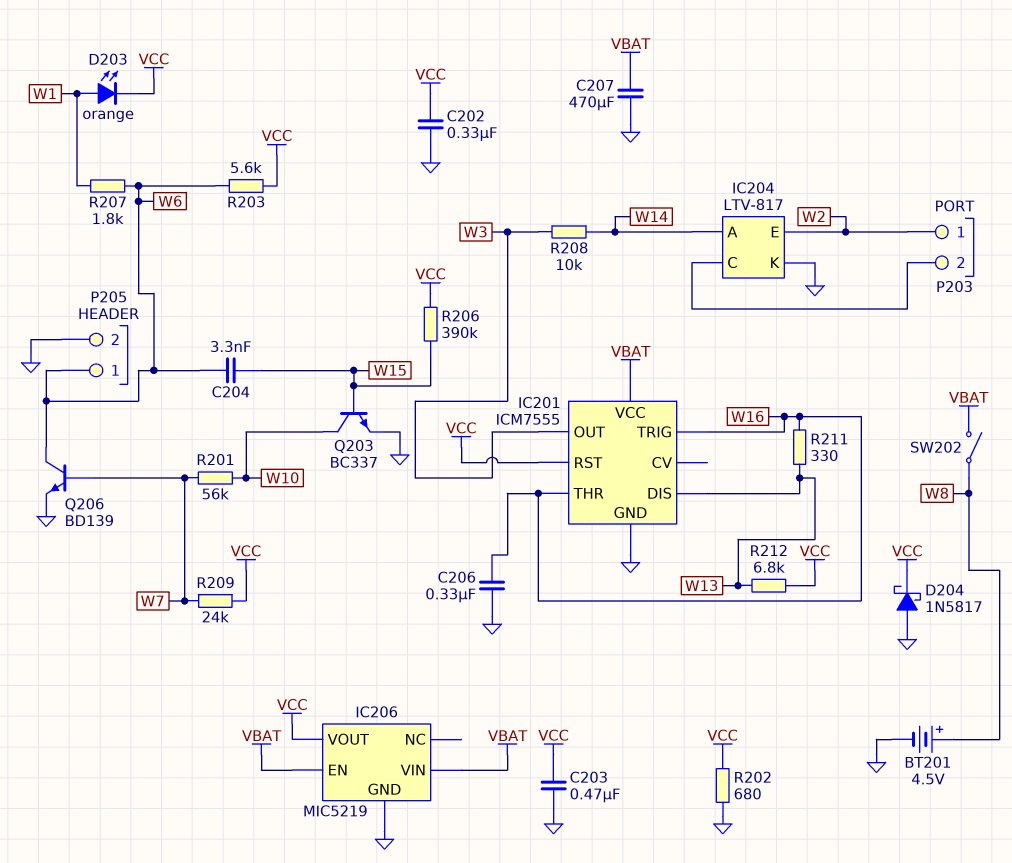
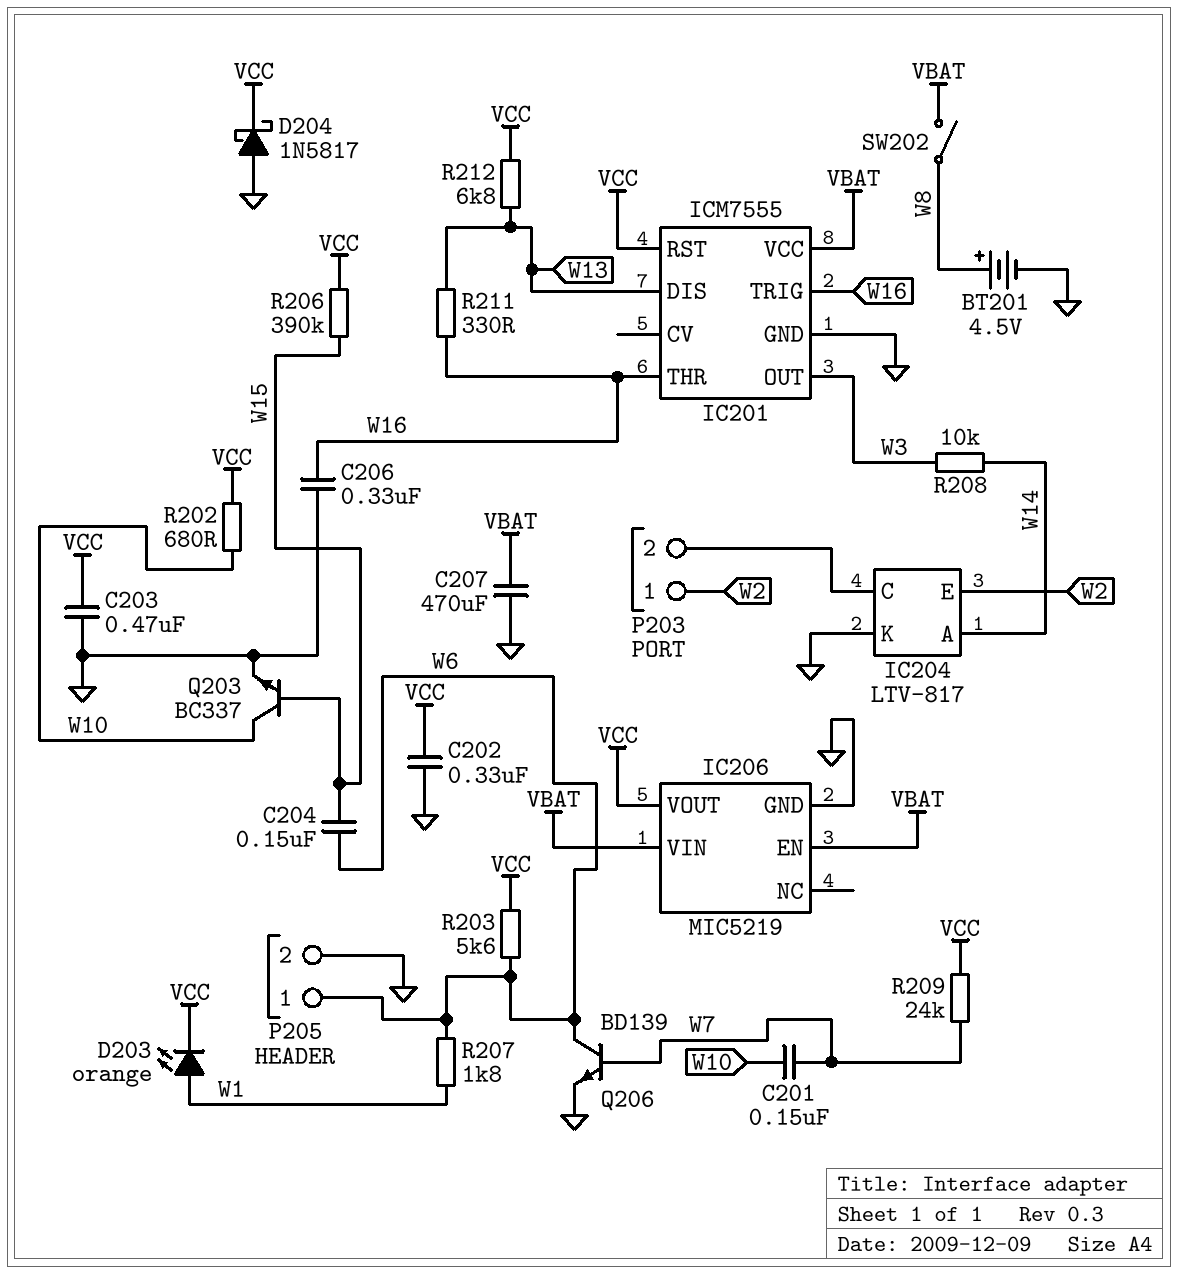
C201: none -> 150nF (W7, W10)
C204: 3.3nF (W6, W15) -> 150nF (W6, W15)
R201: 56k (W7, W10) -> none
R202: 680 (GND, VCC) -> 680 (VCC, W10)

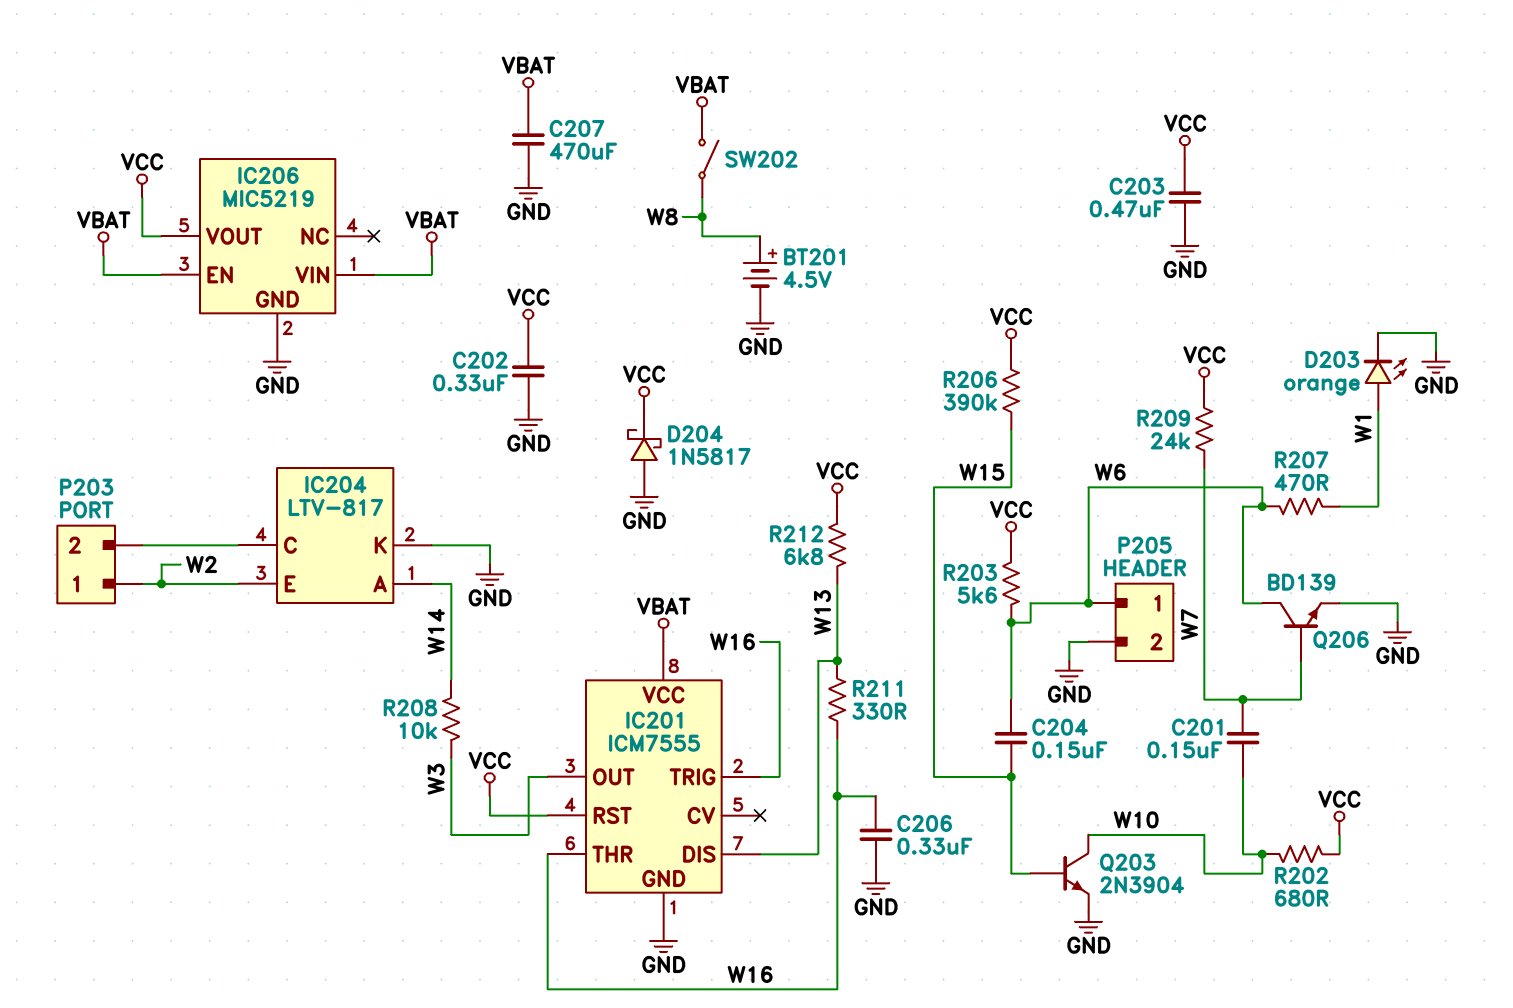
D203: LED orange (A W1, K VCC) -> LED orange (A W1, K GND)
Q203: NPN BC337 (B W15, C W10, E GND) -> NPN 2N3904 (B W15, C W10, E GND)
R207: 1.8k (W1, W6) -> 470 (W1, W6)

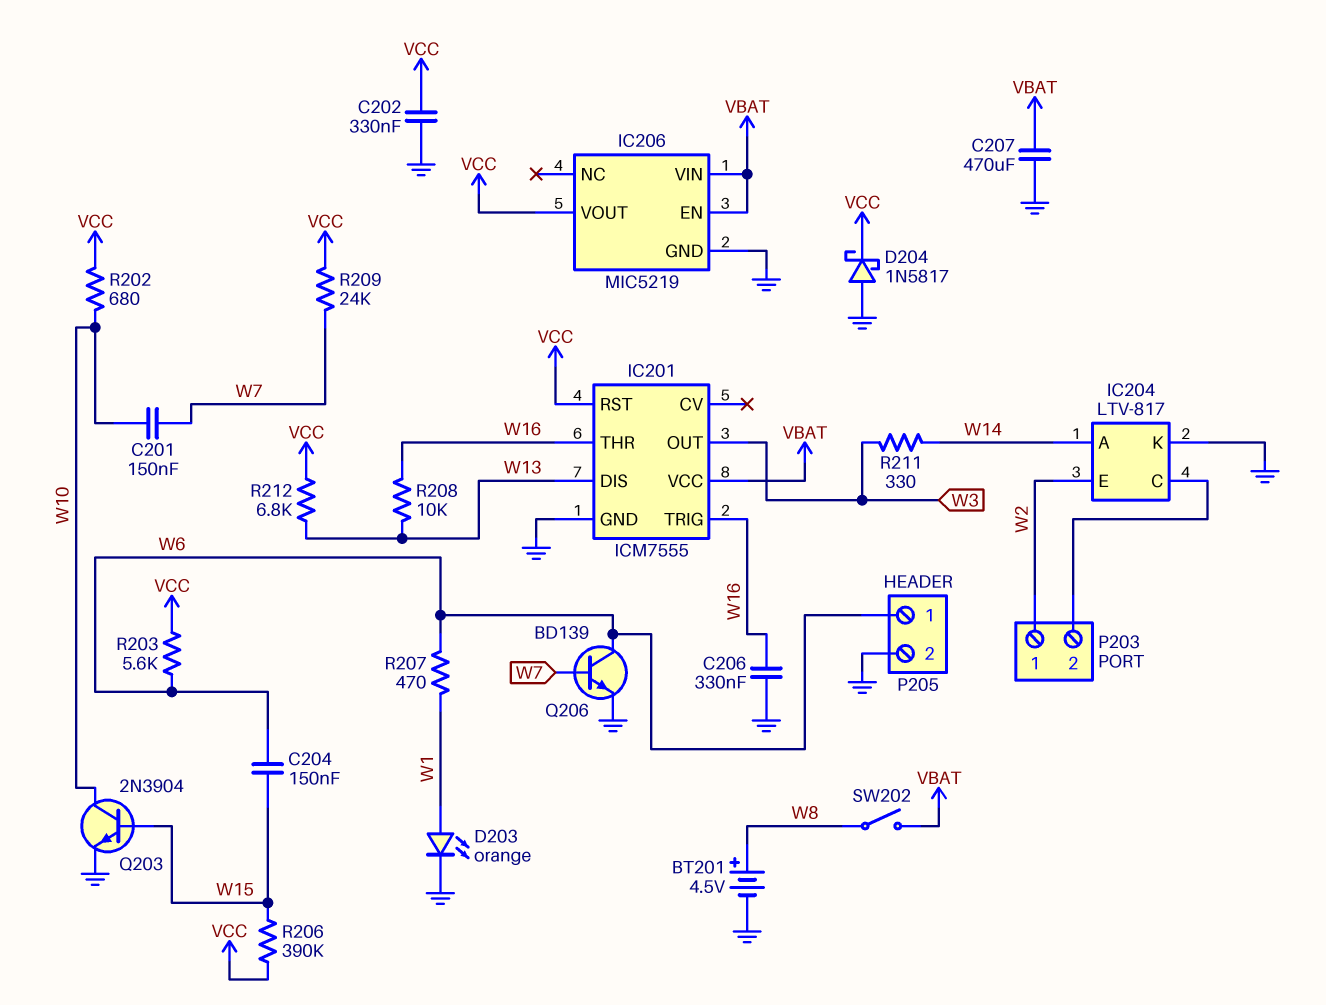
C203: 470nF (GND, VCC) -> none
R208: 10k (W3, W14) -> 10k (W13, W16)
R211: 330 (W13, W16) -> 330 (W3, W14)

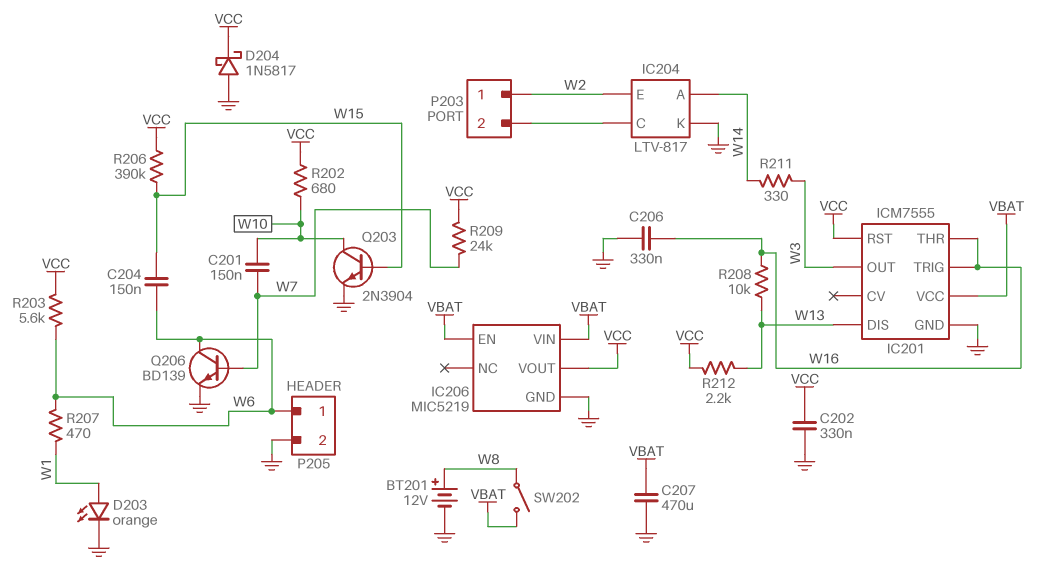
BT201: 4.5V (plus W8, minus GND) -> 12V (plus W8, minus GND)
R212: 6.8k (VCC, W13) -> 2.2k (VCC, W13)

